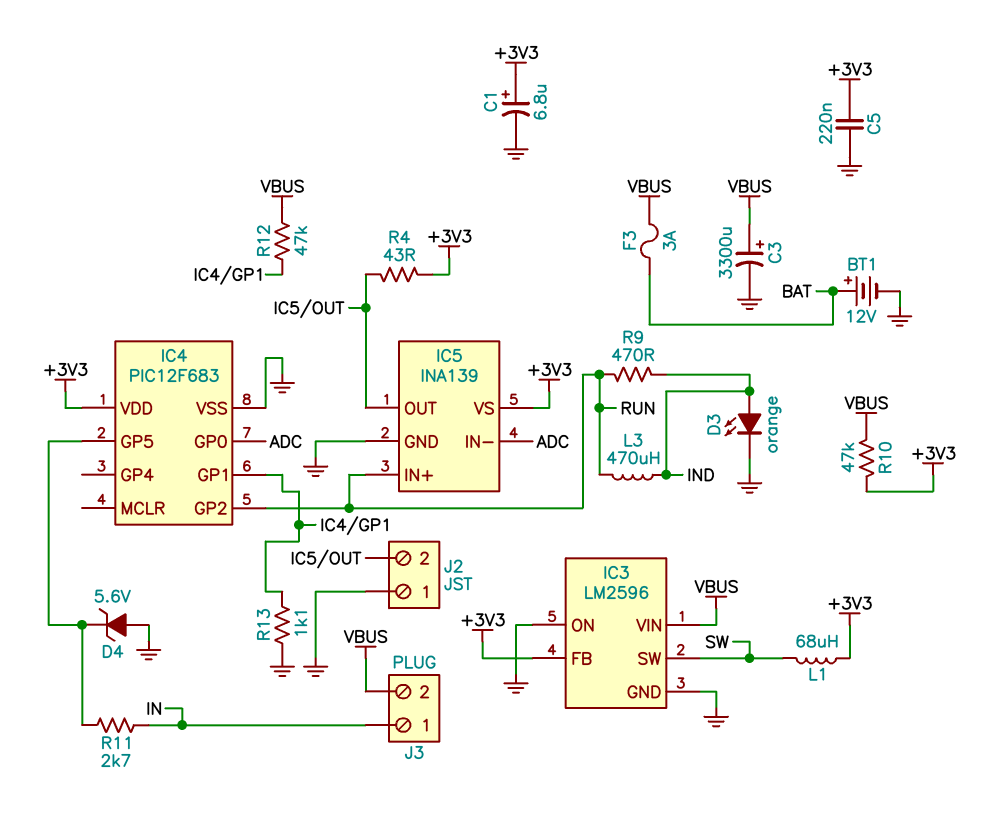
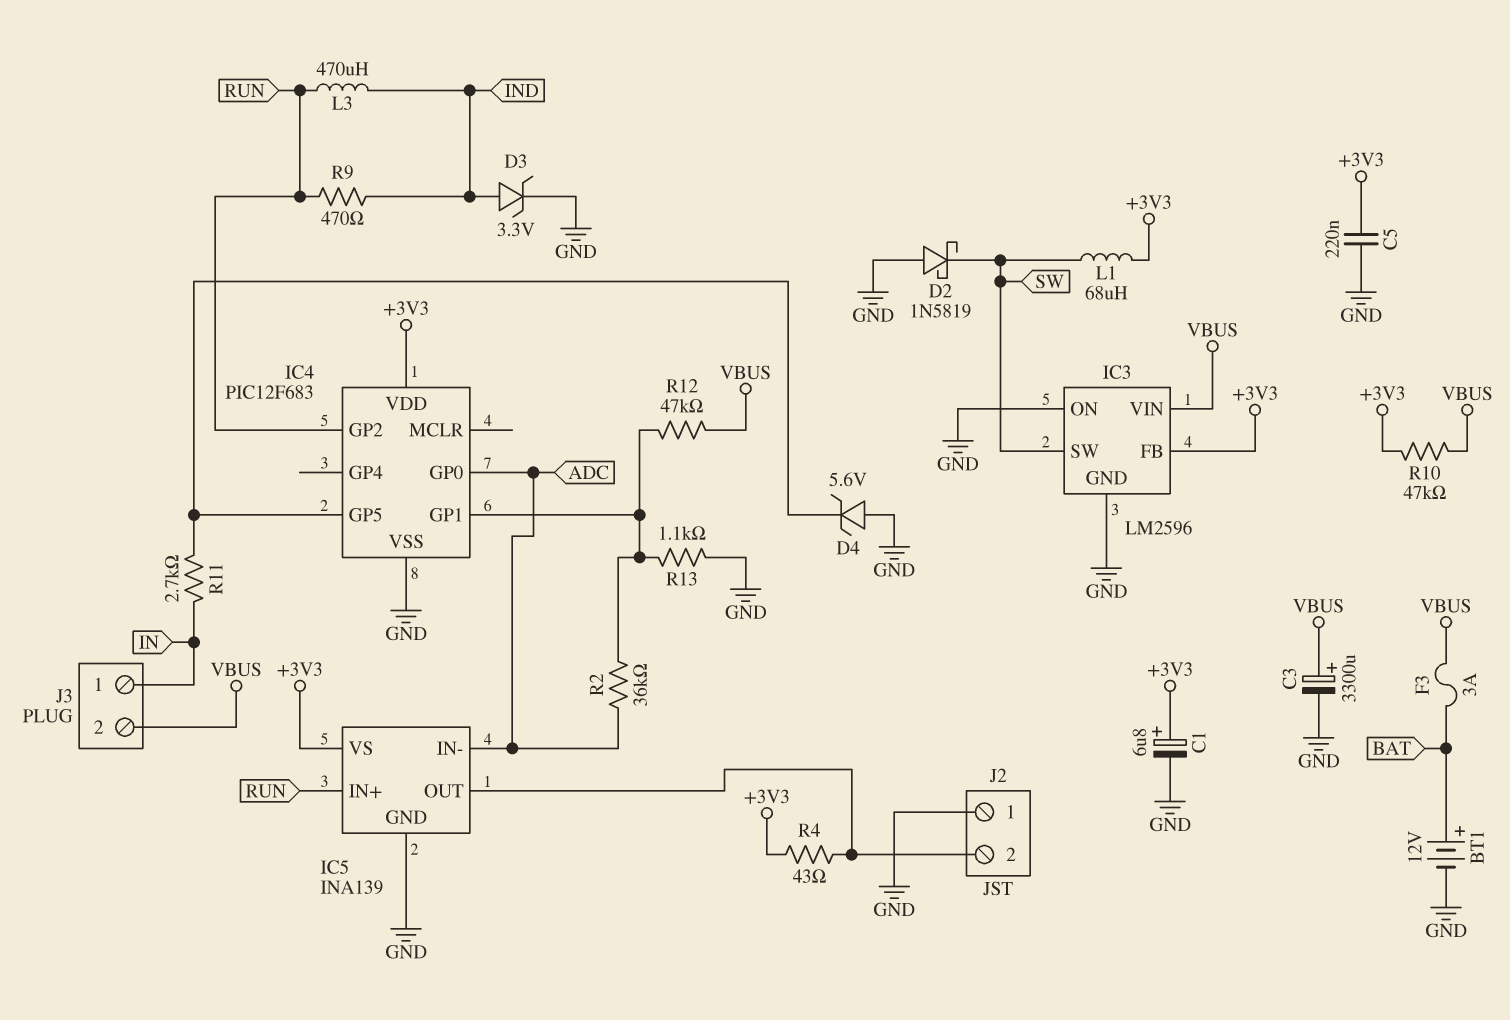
D2: none -> schottky 1N5819 (A GND, K SW)
D3: LED orange (A IND, K GND) -> zener 3.3V (A IND, K GND)
R2: none -> 36k (ADC, IC4/GP1)

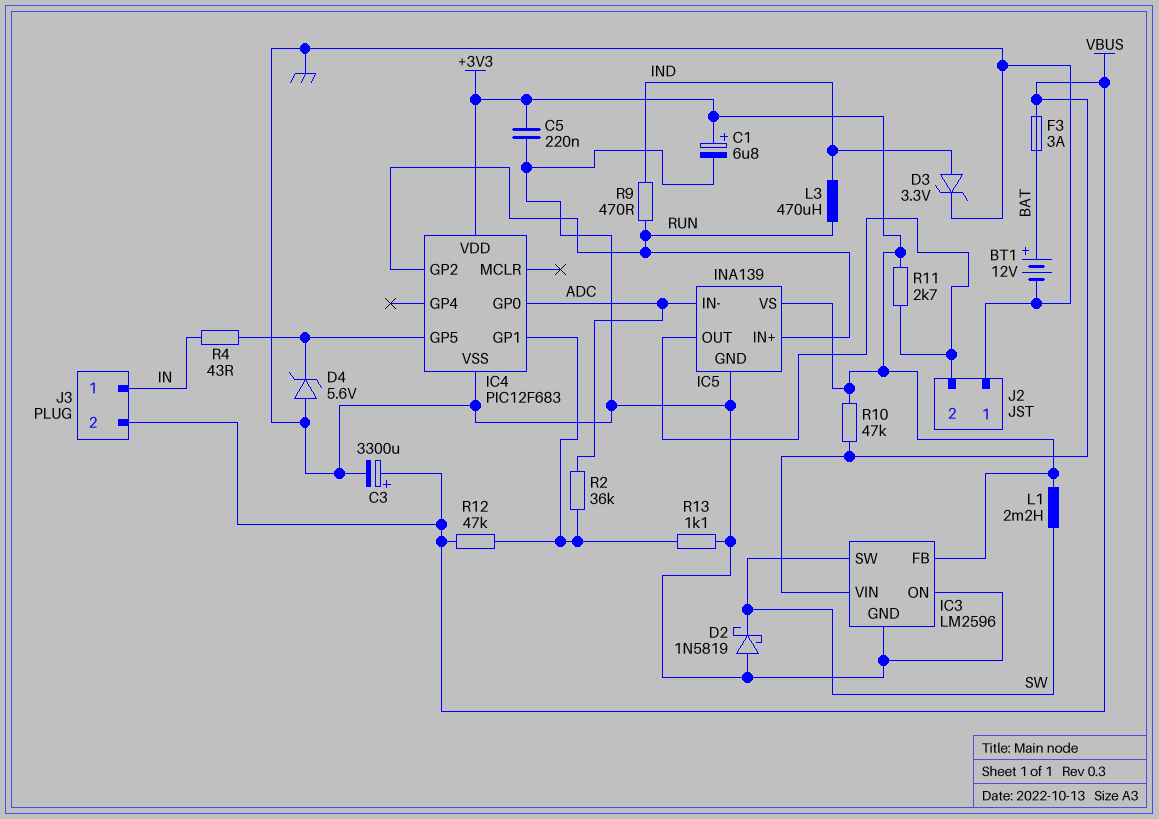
L1: 68uH (+3V3, SW) -> 2.2mH (+3V3, SW)
R4: 43 (+3V3, IC5/OUT) -> 43 (IC4/GP5, IN)
R11: 2.7k (IC4/GP5, IN) -> 2.7k (+3V3, IC5/OUT)

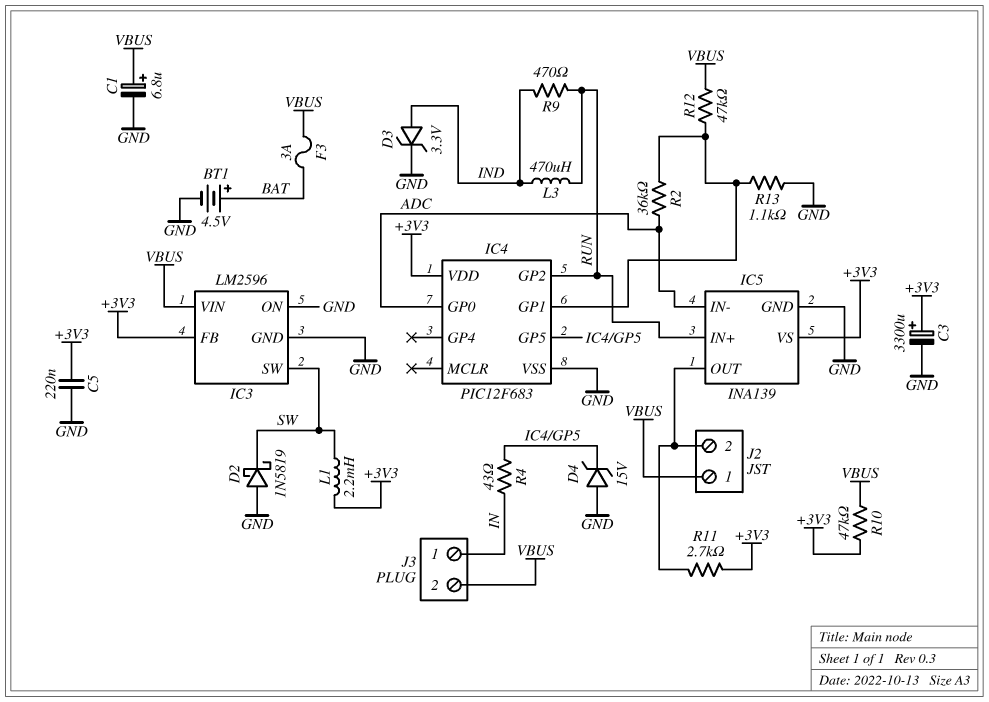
BT1: 12V (plus BAT, minus GND) -> 4.5V (plus BAT, minus GND)
C1: 6.8uF (plus +3V3, minus GND) -> 6.8uF (plus VBUS, minus GND)
C3: 3300uF (plus VBUS, minus GND) -> 3300uF (plus +3V3, minus GND)
D4: zener 5.6V (A GND, K IC4/GP5) -> zener 15V (A GND, K IC4/GP5)
J2 pin 1: GND -> VBUS

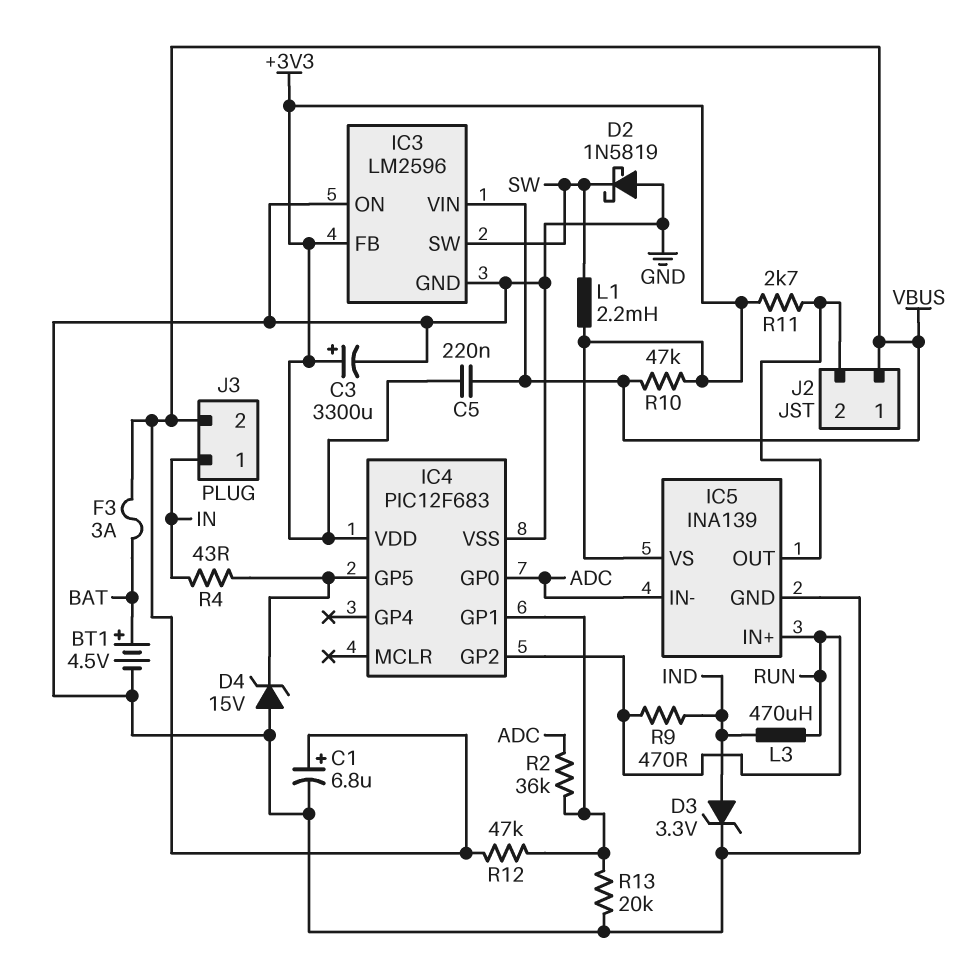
C5: 220nF (+3V3, GND) -> 220nF (+3V3, VBUS)
R13: 1.1k (GND, IC4/GP1) -> 20k (GND, IC4/GP1)

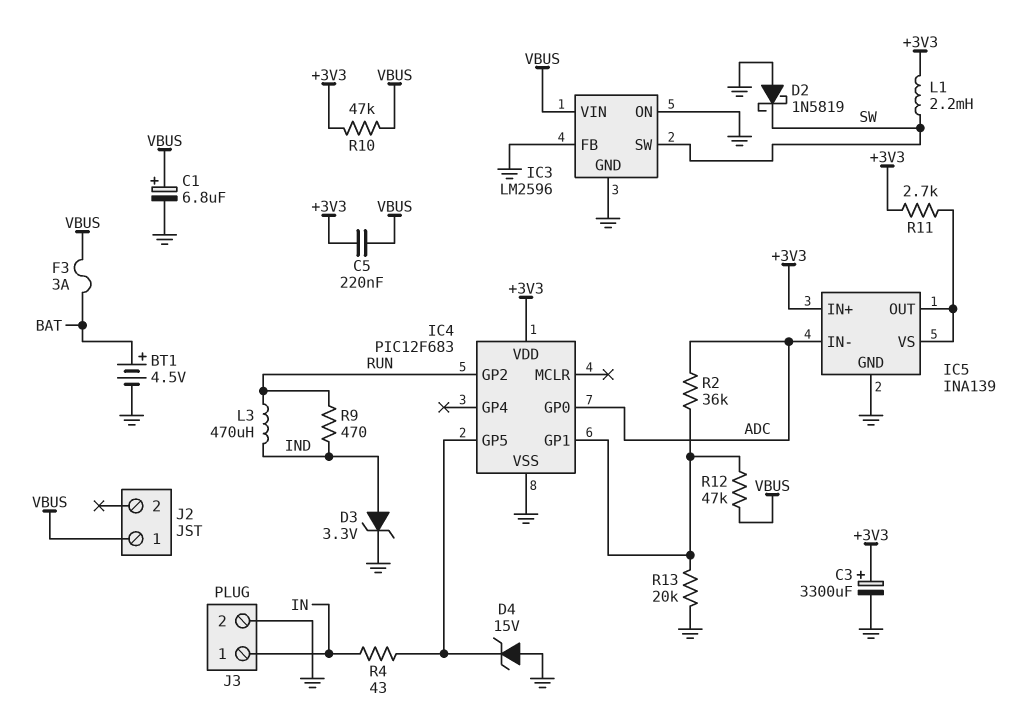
IC3 pin FB: +3V3 -> GND
IC5 pin IN+: RUN -> +3V3
IC5 pin VS: +3V3 -> IC5/OUT
J2 pin 2: IC5/OUT -> none
J3 pin 2: VBUS -> GND

